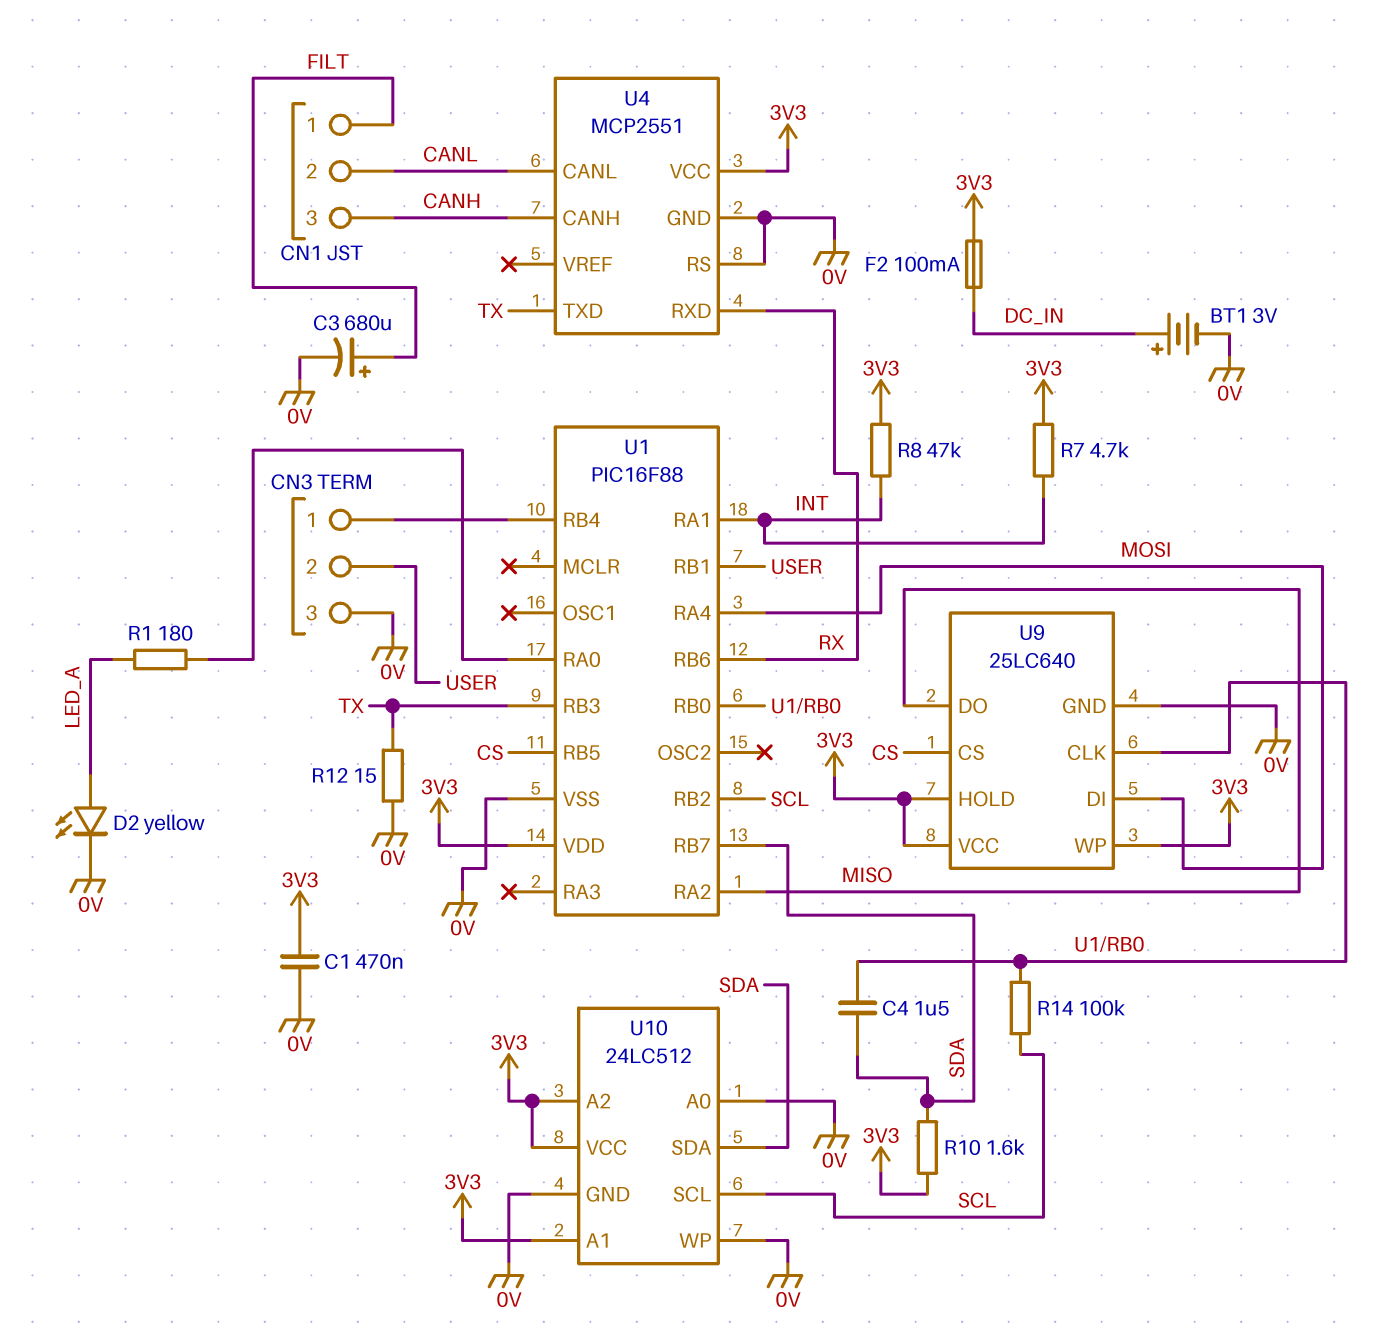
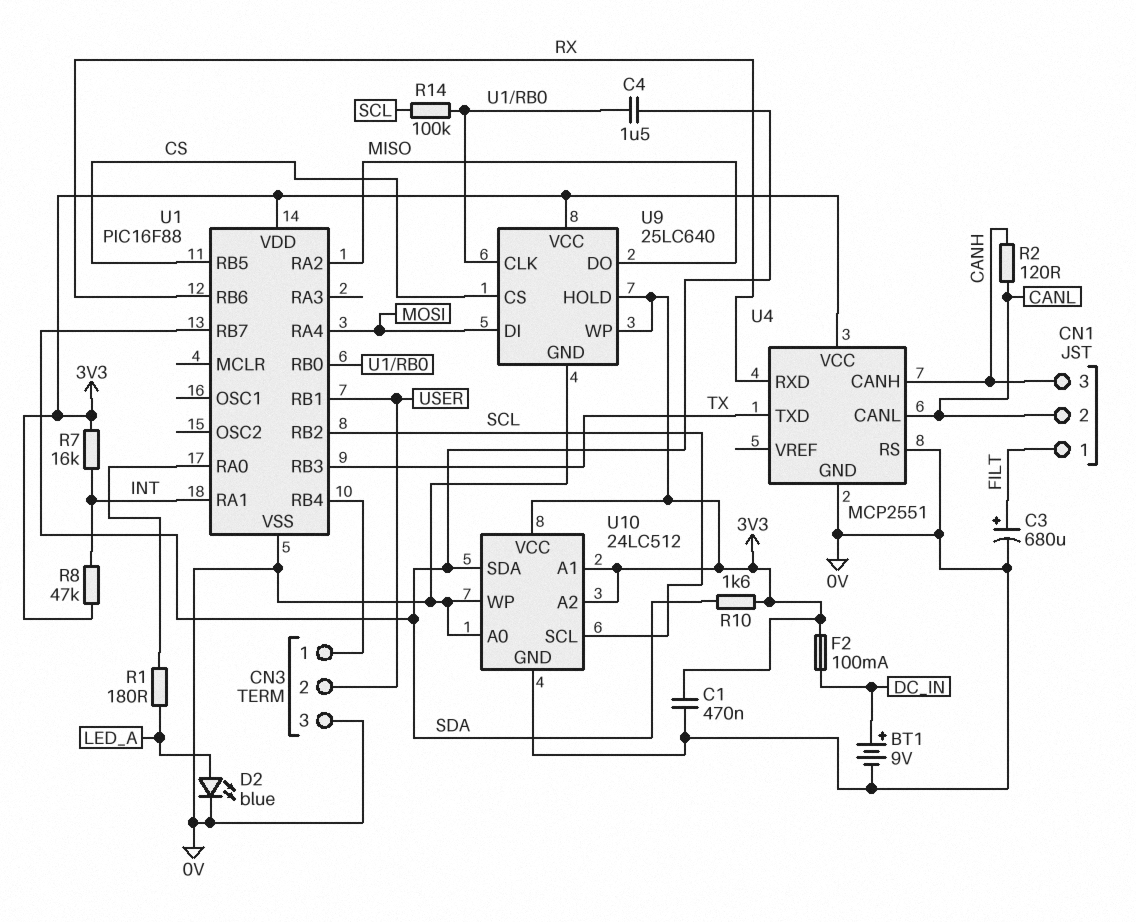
BT1: 3V (plus DC_IN, minus 0V) -> 9V (plus DC_IN, minus 0V)
D2: LED yellow (A LED_A, K 0V) -> LED blue (A LED_A, K 0V)
R2: none -> 120 (CANH, CANL)
R7: 4.7k (3V3, INT) -> 16k (3V3, INT)
R12: 15 (0V, TX) -> none

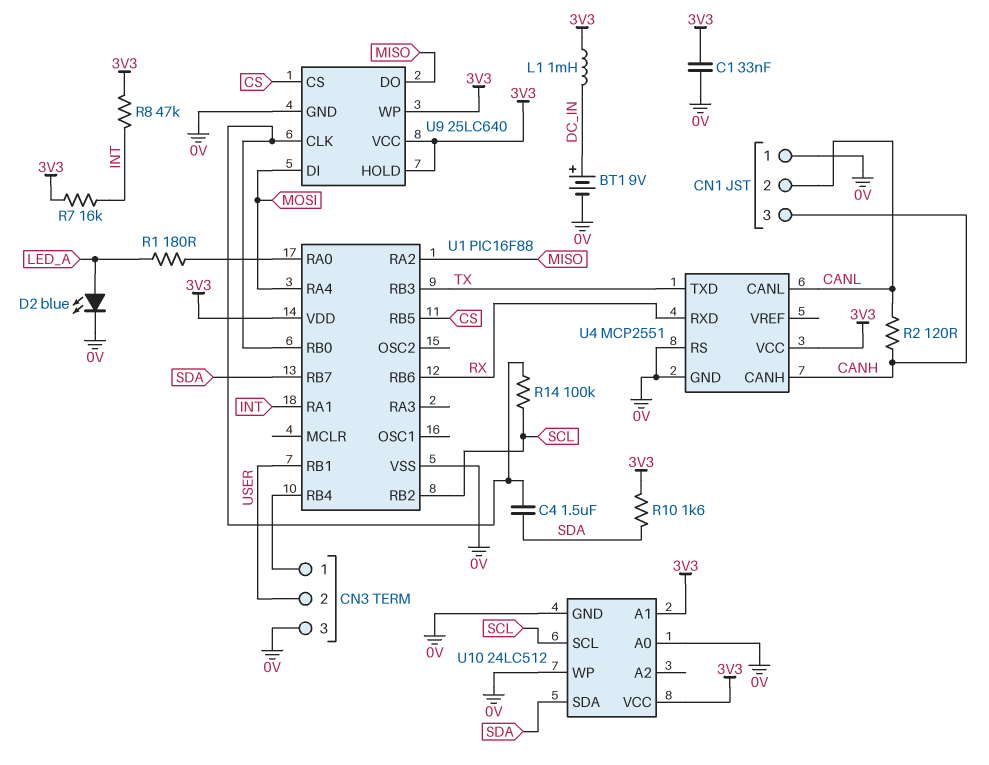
C1: 470nF (0V, 3V3) -> 33nF (0V, 3V3)
C3: 680uF (plus FILT, minus 0V) -> none
CN1 pin 1: FILT -> 0V
F2: 100mA (3V3, DC_IN) -> none
L1: none -> 1mH (3V3, DC_IN)
U10 pin A2: 3V3 -> none

